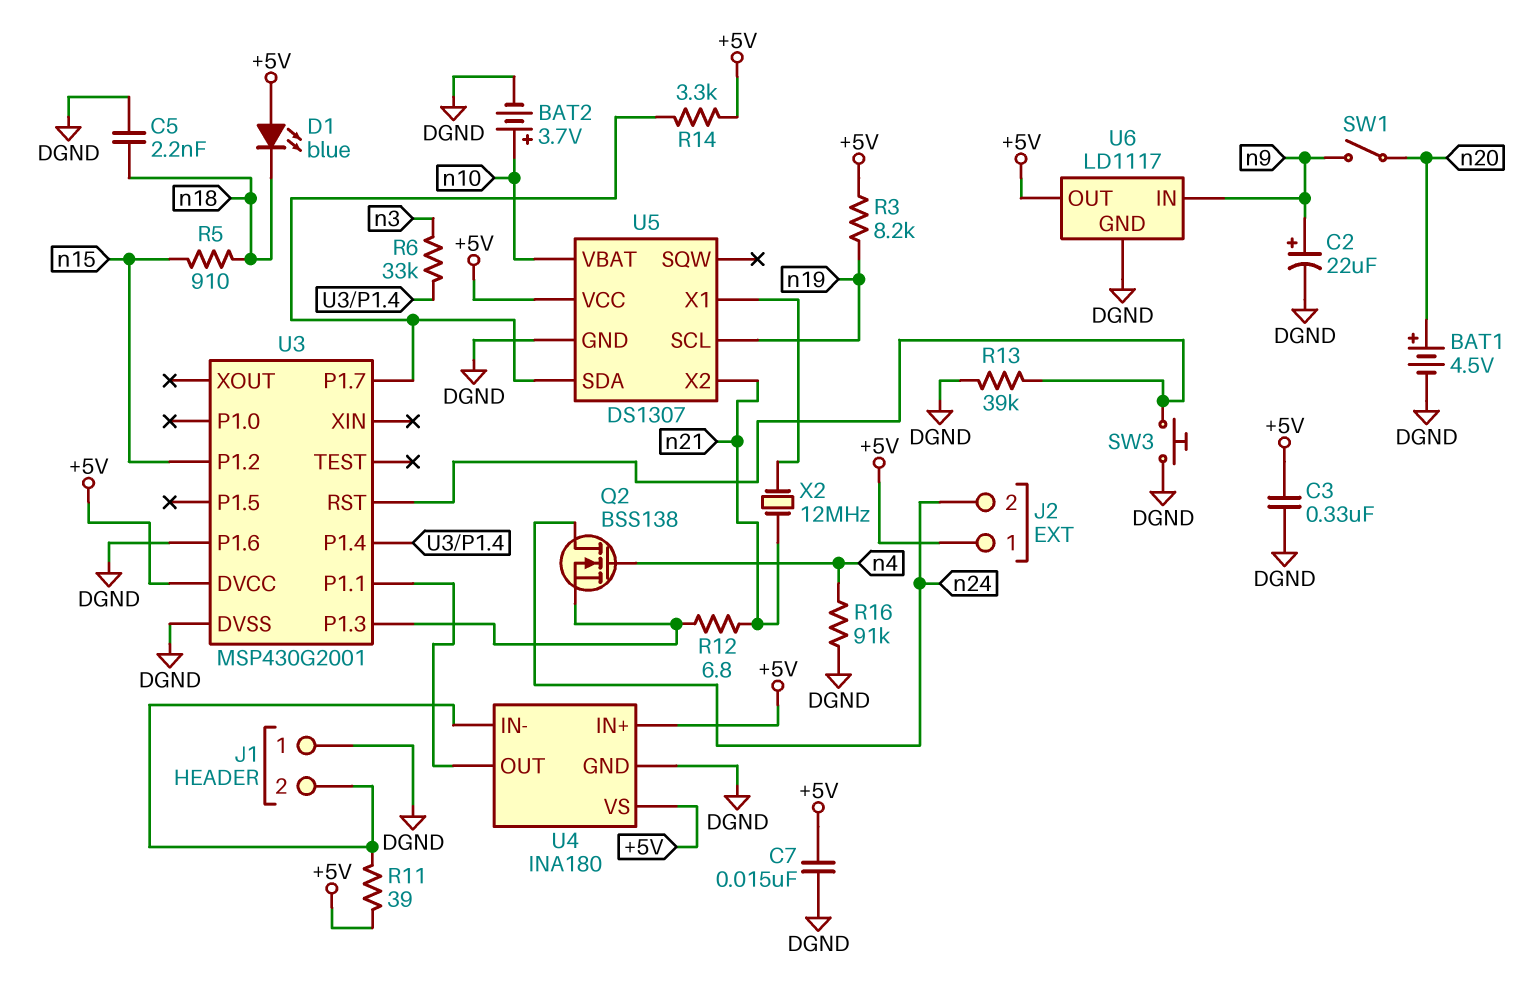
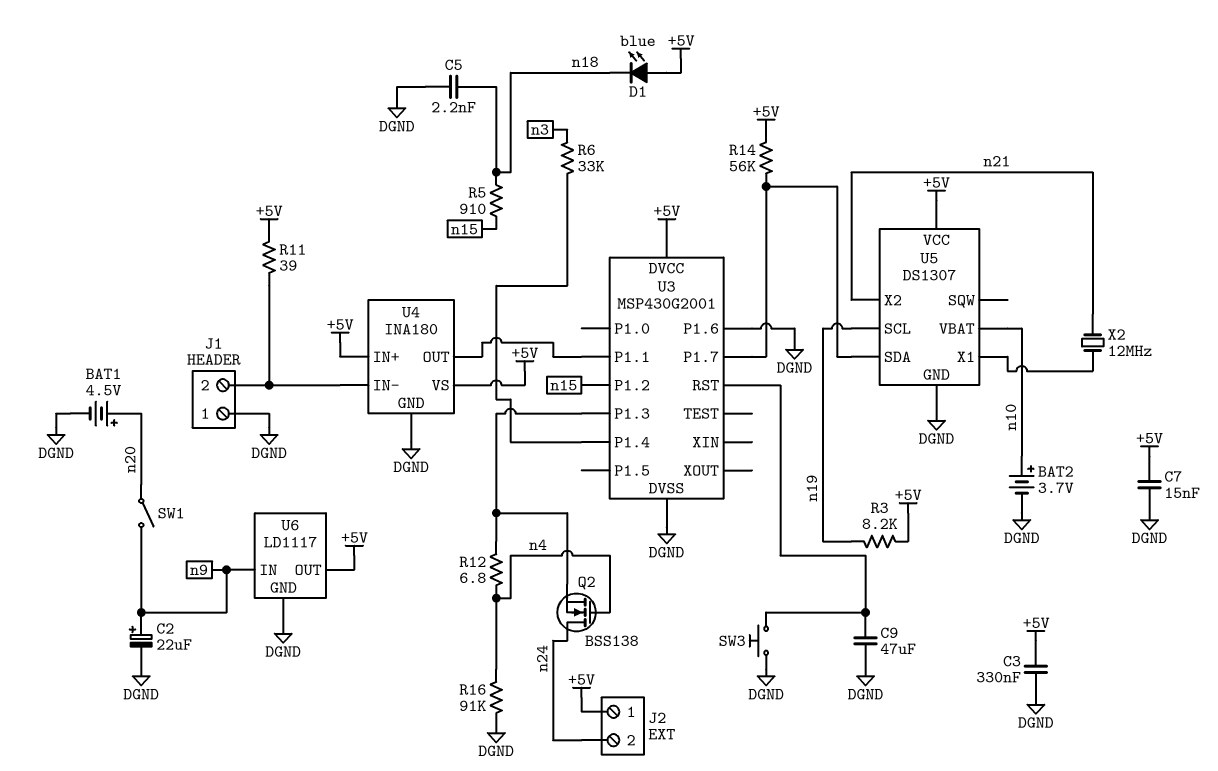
C9: none -> 47uF (DGND, U3/RST)
R12: 6.8 (U3/P1.3, n21) -> 6.8 (U3/P1.3, n4)
R13: 39k (DGND, U3/RST) -> none
R14: 3.3k (+5V, U3/P1.7) -> 56k (+5V, U3/P1.7)

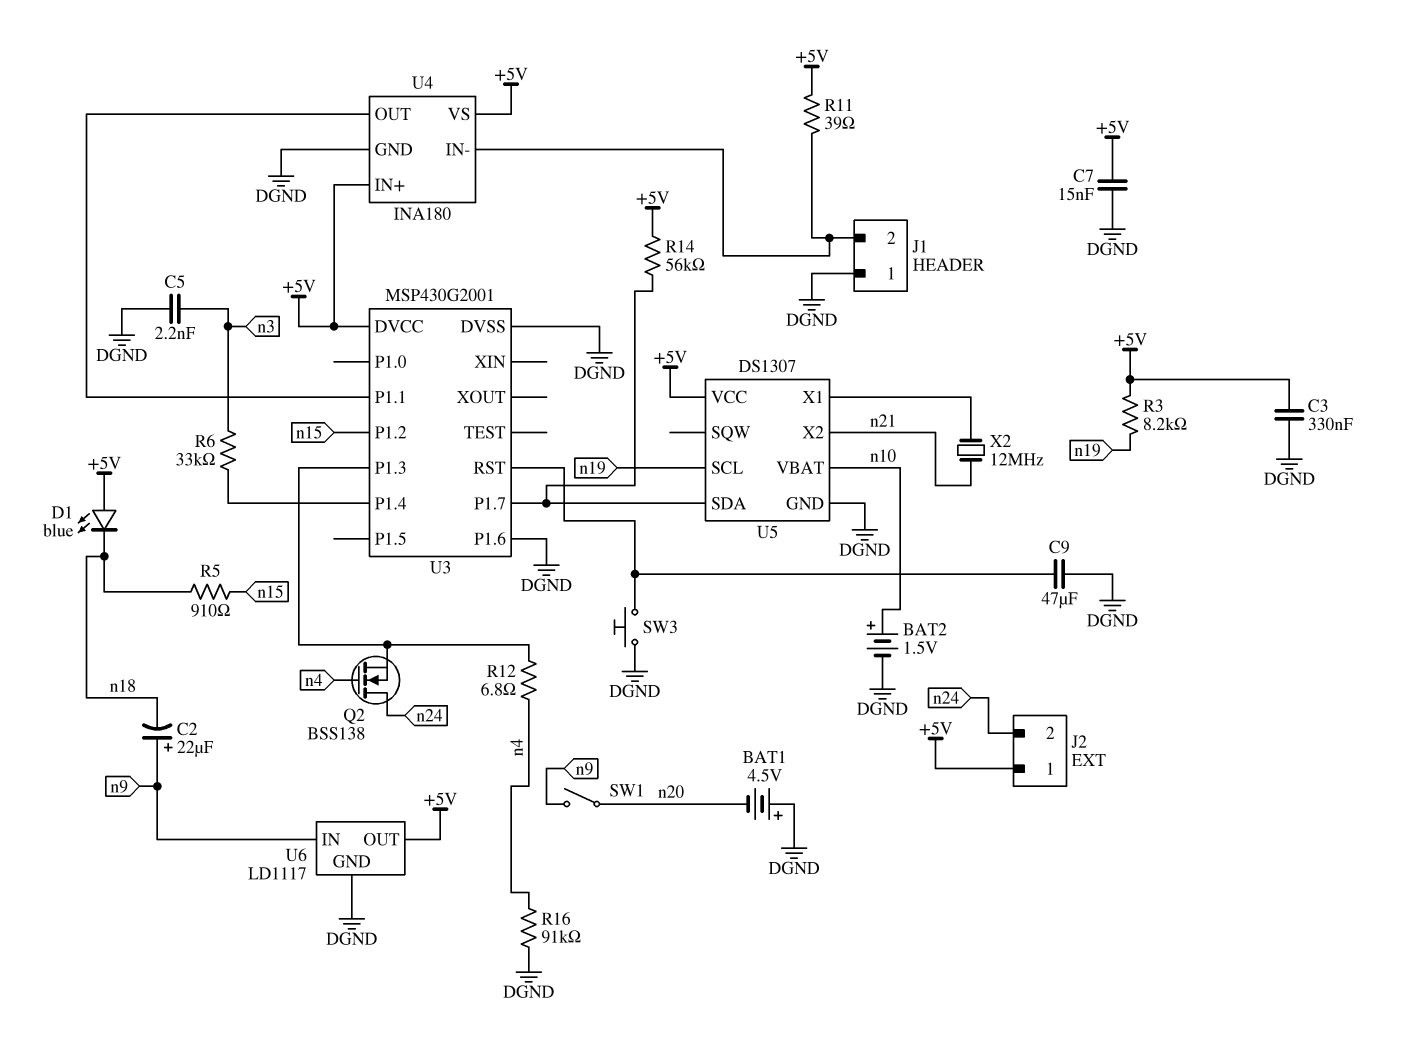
BAT1: 4.5V (plus n20, minus DGND) -> 4.5V (plus DGND, minus n20)
BAT2: 3.7V (plus n10, minus DGND) -> 1.5V (plus n10, minus DGND)
C2: 22uF (plus n9, minus DGND) -> 22uF (plus n9, minus n18)
C5: 2.2nF (DGND, n18) -> 2.2nF (DGND, n3)

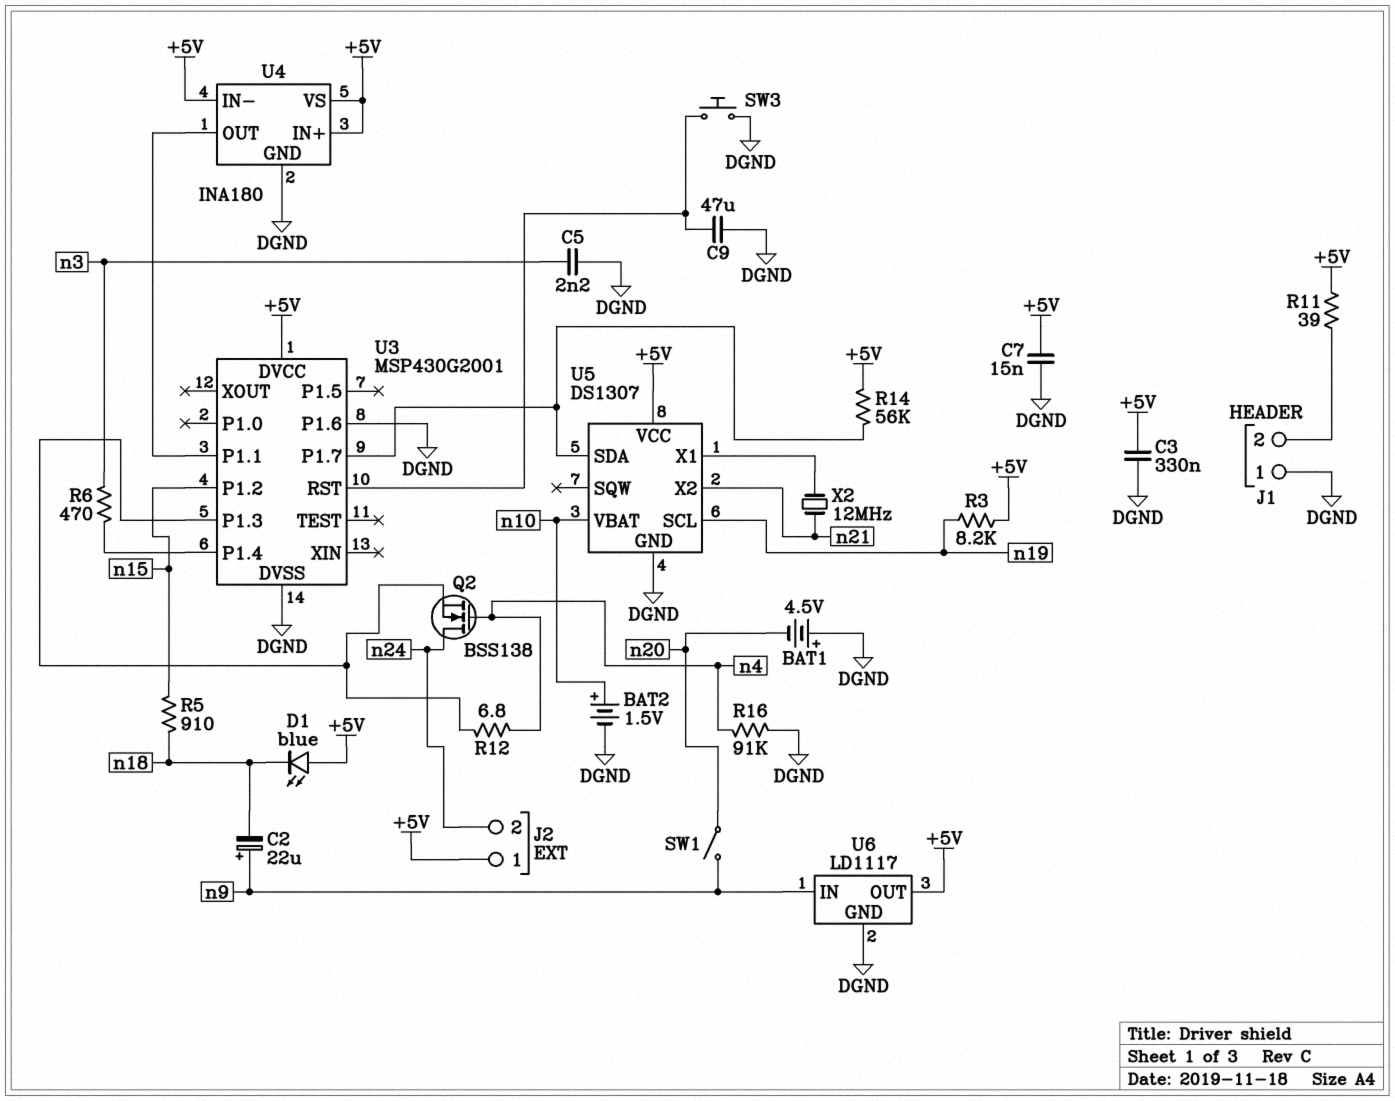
R6: 33k (U3/P1.4, n3) -> 470 (U3/P1.4, n3)
U4 pin IN-: J1/2 -> +5V

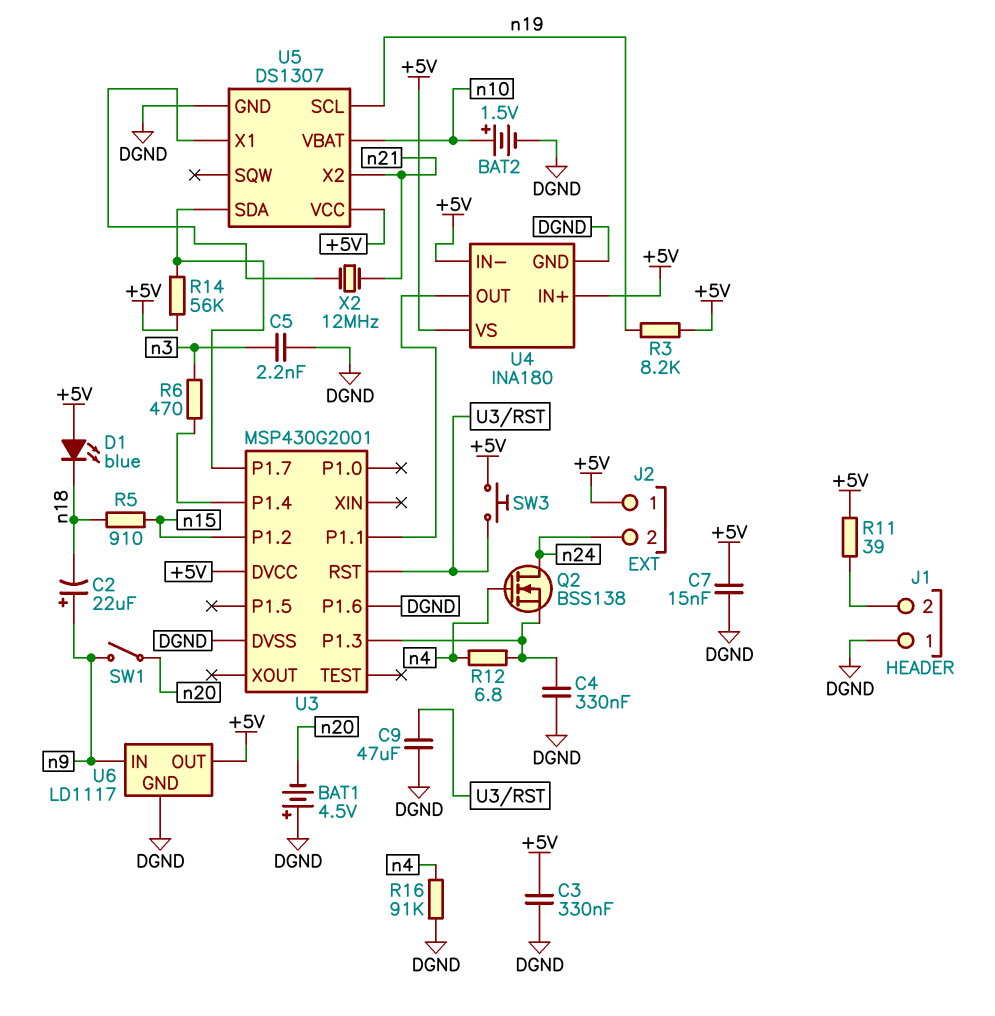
C4: none -> 330nF (DGND, U3/P1.3)
SW3: button (DGND, U3/RST) -> button (+5V, U3/RST)

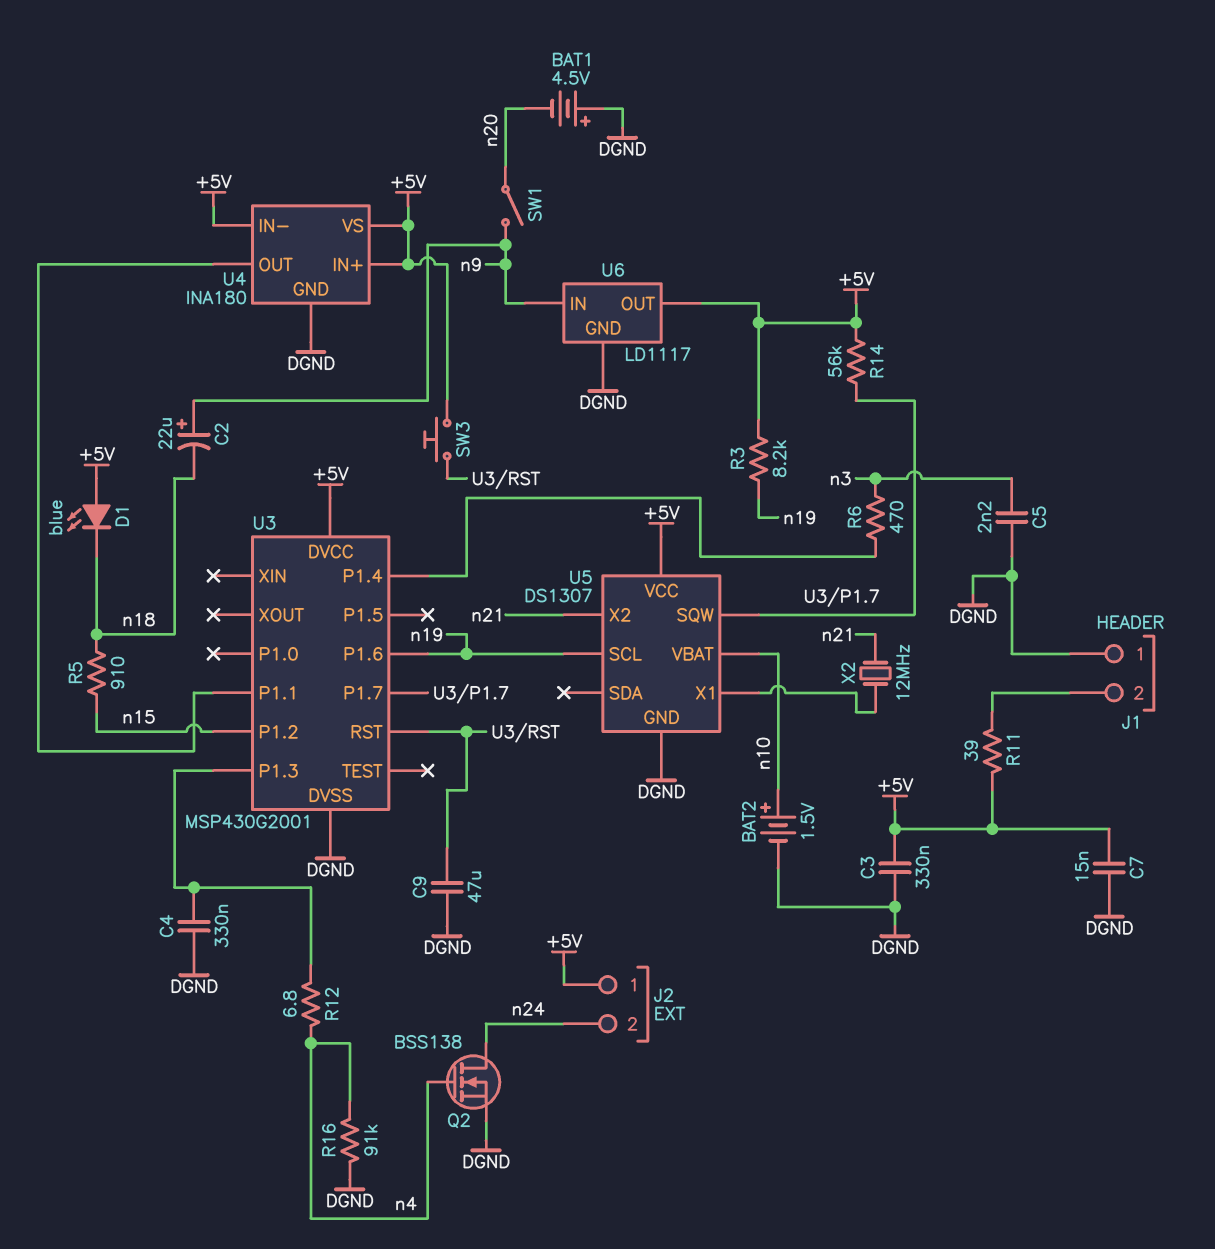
Q2: NMOS BSS138 (G n4, D n24, S U3/P1.3) -> NMOS BSS138 (G n4, D n24, S DGND)
U3 pin P1.6: DGND -> n19
U5 pin SDA: U3/P1.7 -> none
U5 pin SQW: none -> U3/P1.7

